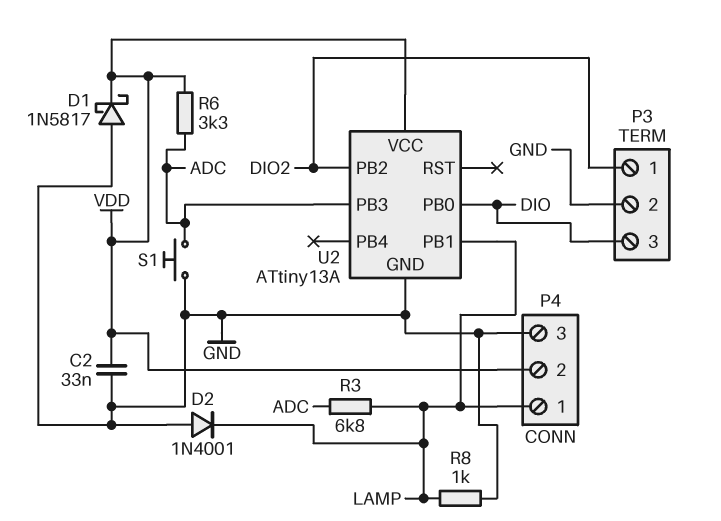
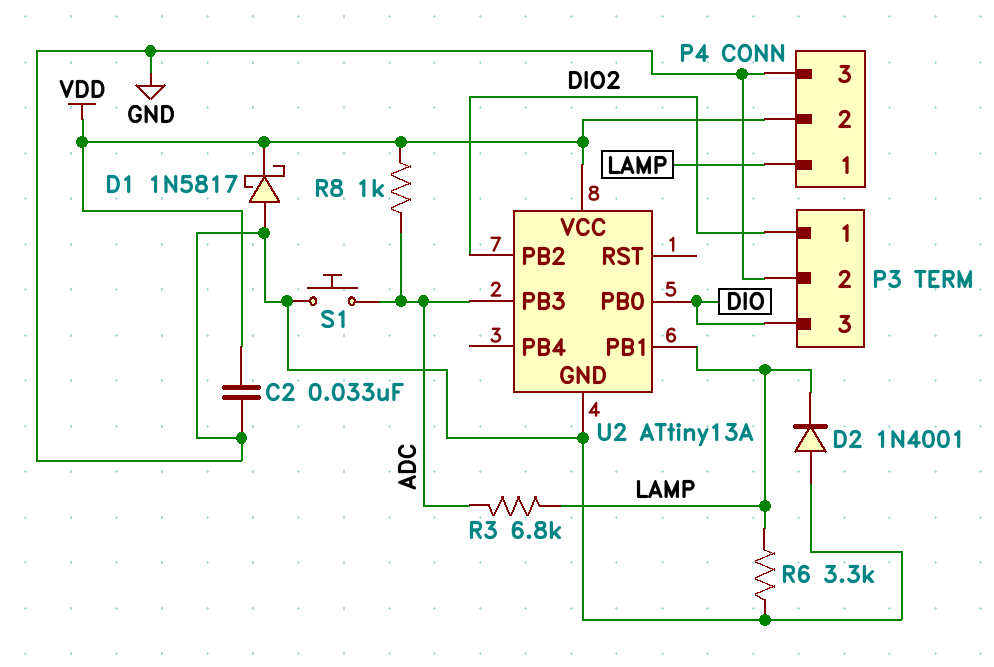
R6: 3.3k (ADC, VDD) -> 3.3k (GND, LAMP)
R8: 1k (GND, LAMP) -> 1k (ADC, VDD)

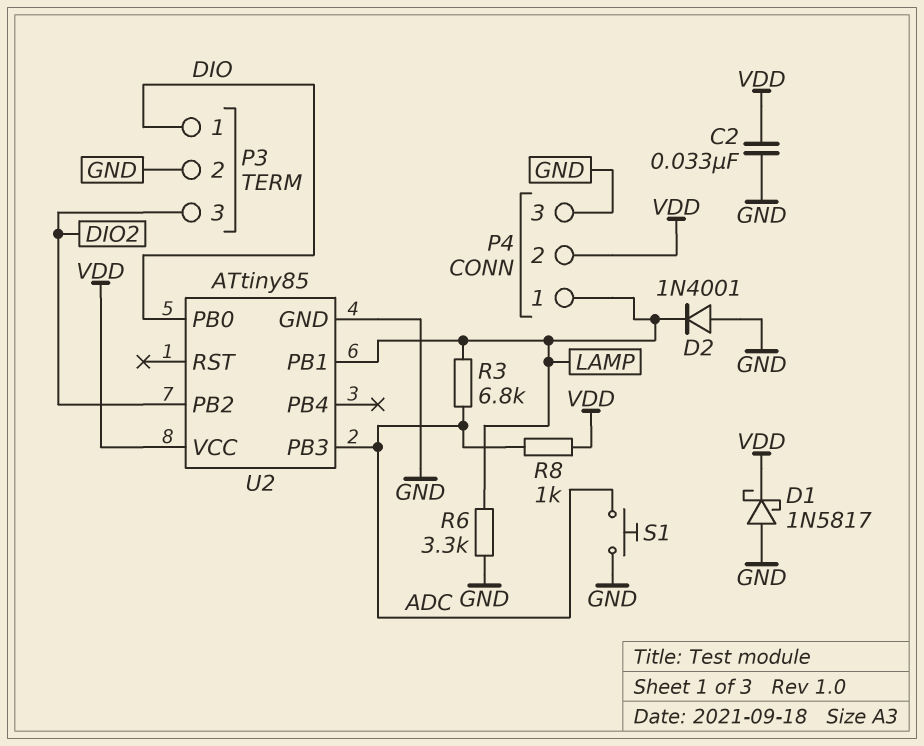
P3 pin 1: DIO2 -> DIO
P3 pin 3: DIO -> DIO2
U2: ATtiny13A -> ATtiny85

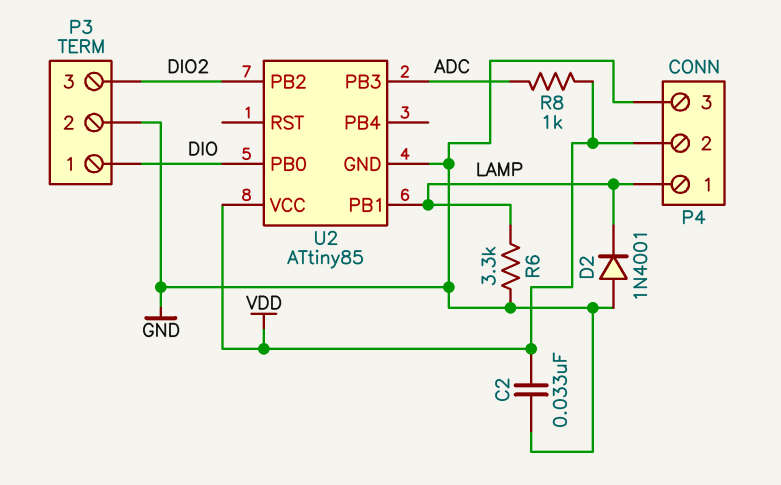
D1: schottky 1N5817 (A GND, K VDD) -> none
R3: 6.8k (ADC, LAMP) -> none
S1: button (ADC, GND) -> none

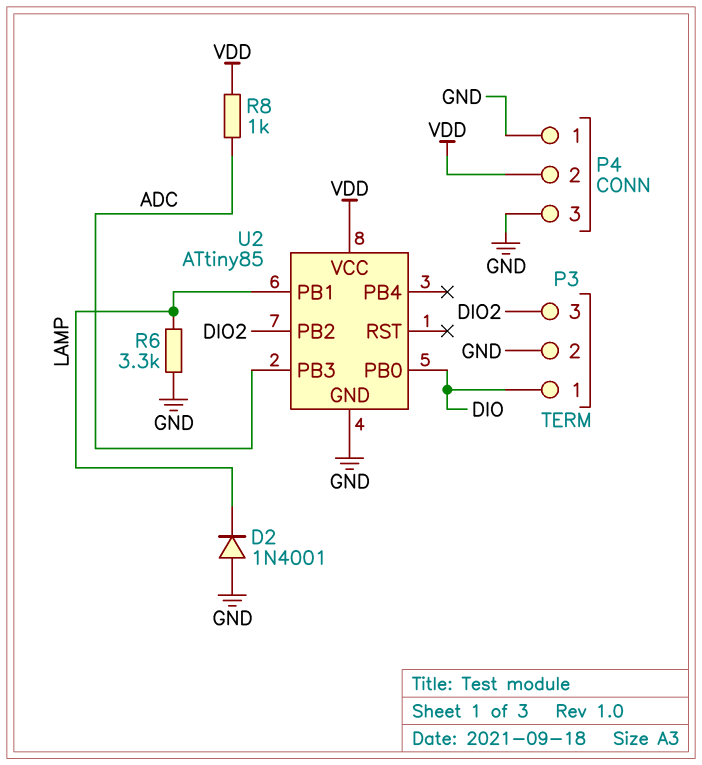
C2: 33nF (GND, VDD) -> none
P4 pin 1: LAMP -> GND

